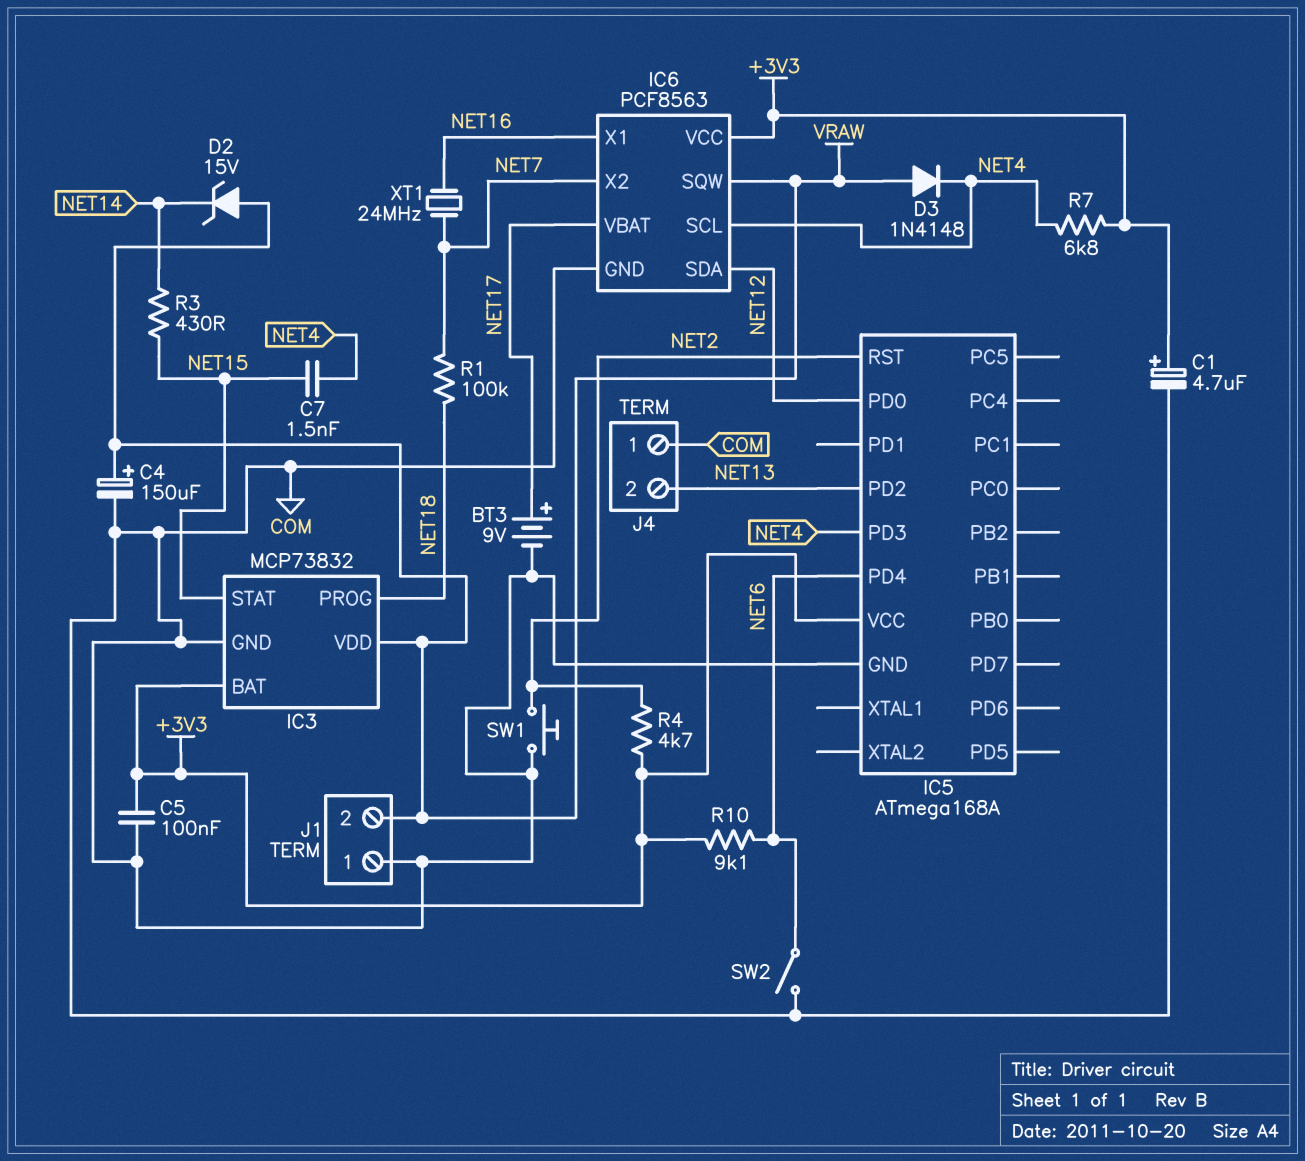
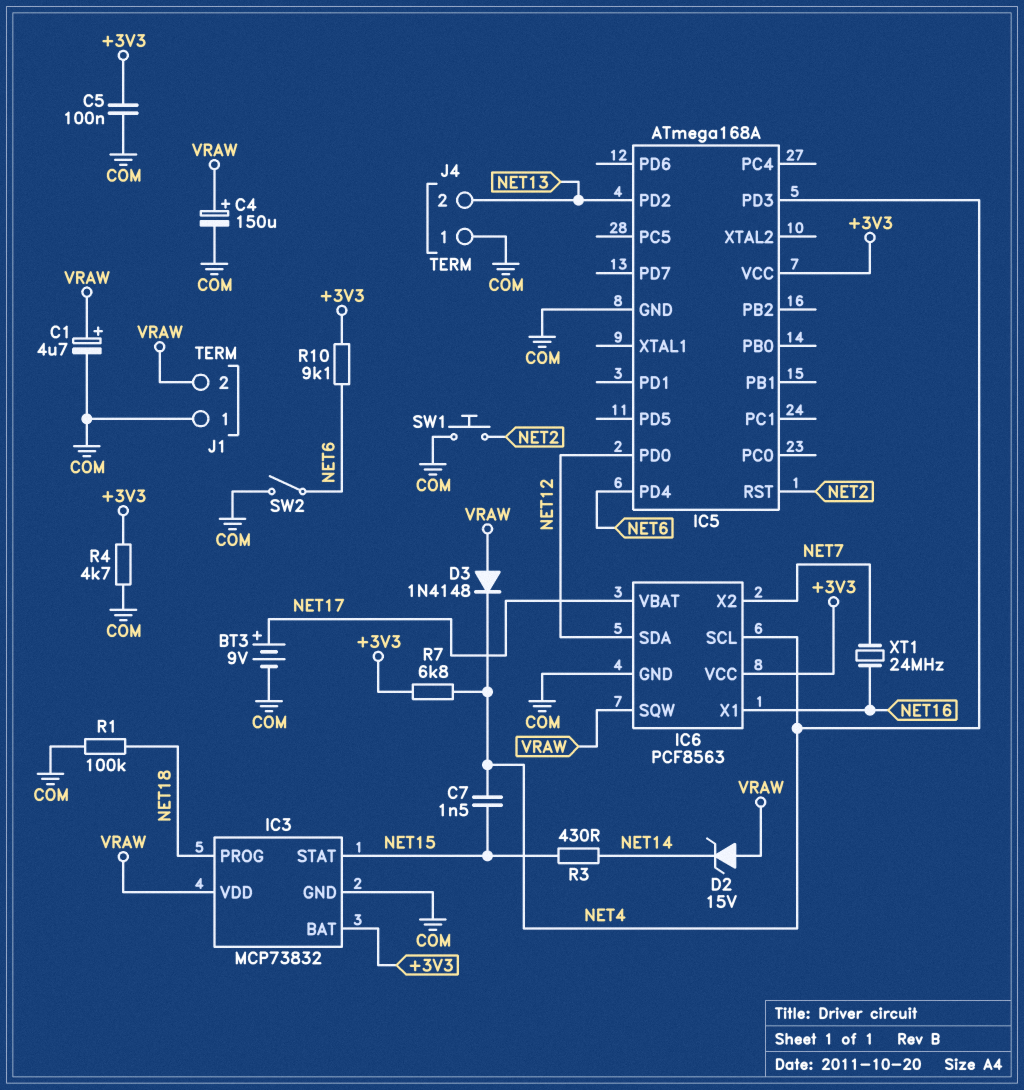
C1: 4.7uF (plus +3V3, minus COM) -> 4.7uF (plus VRAW, minus COM)
R1: 100k (NET7, NET18) -> 100k (COM, NET18)
R4: 4.7k (+3V3, NET2) -> 4.7k (+3V3, COM)

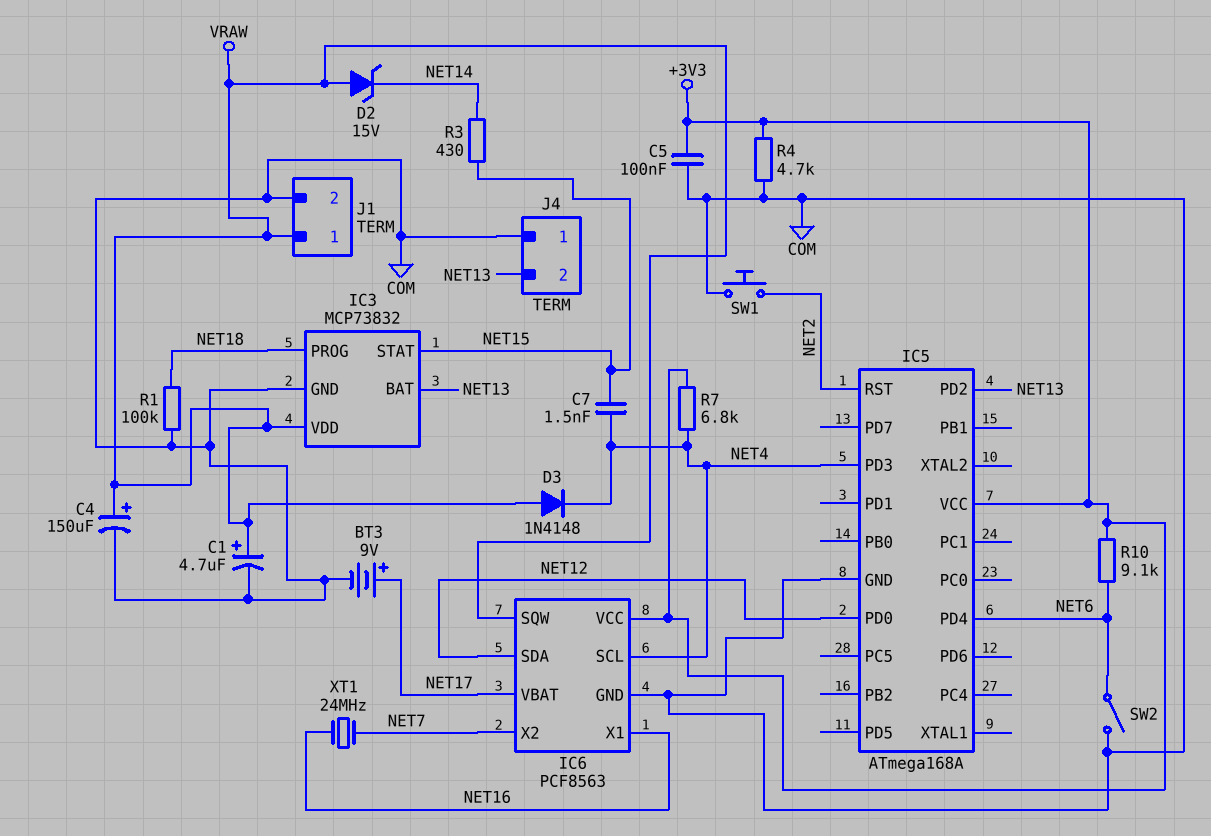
IC3 pin BAT: +3V3 -> NET13
J1 pin 1: COM -> VRAW
J1 pin 2: VRAW -> COM

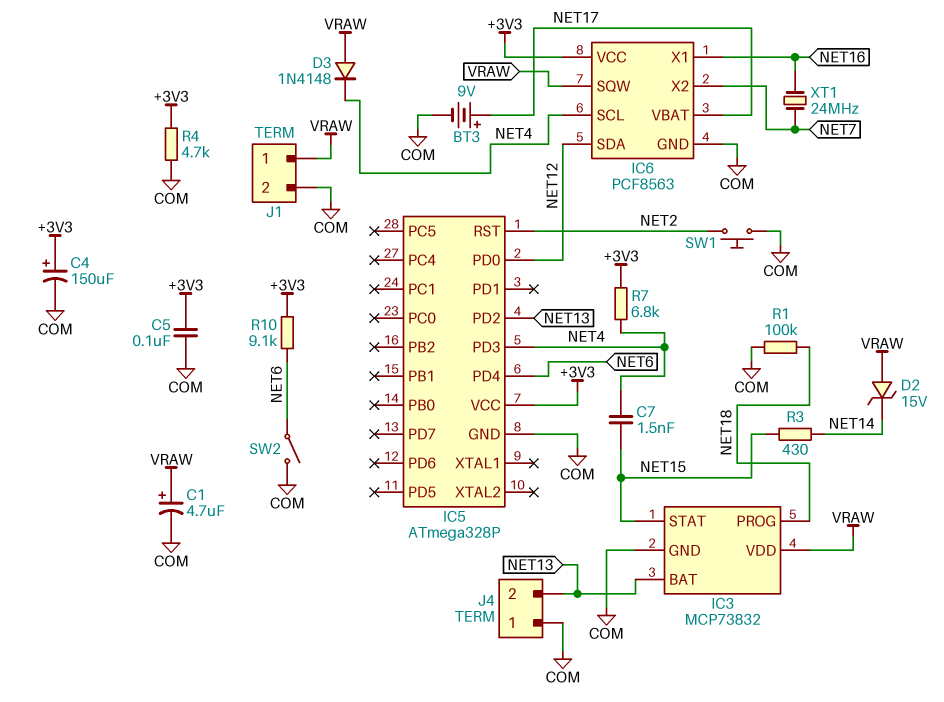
C4: 150uF (plus VRAW, minus COM) -> 150uF (plus +3V3, minus COM)
IC5: ATmega168A -> ATmega328P

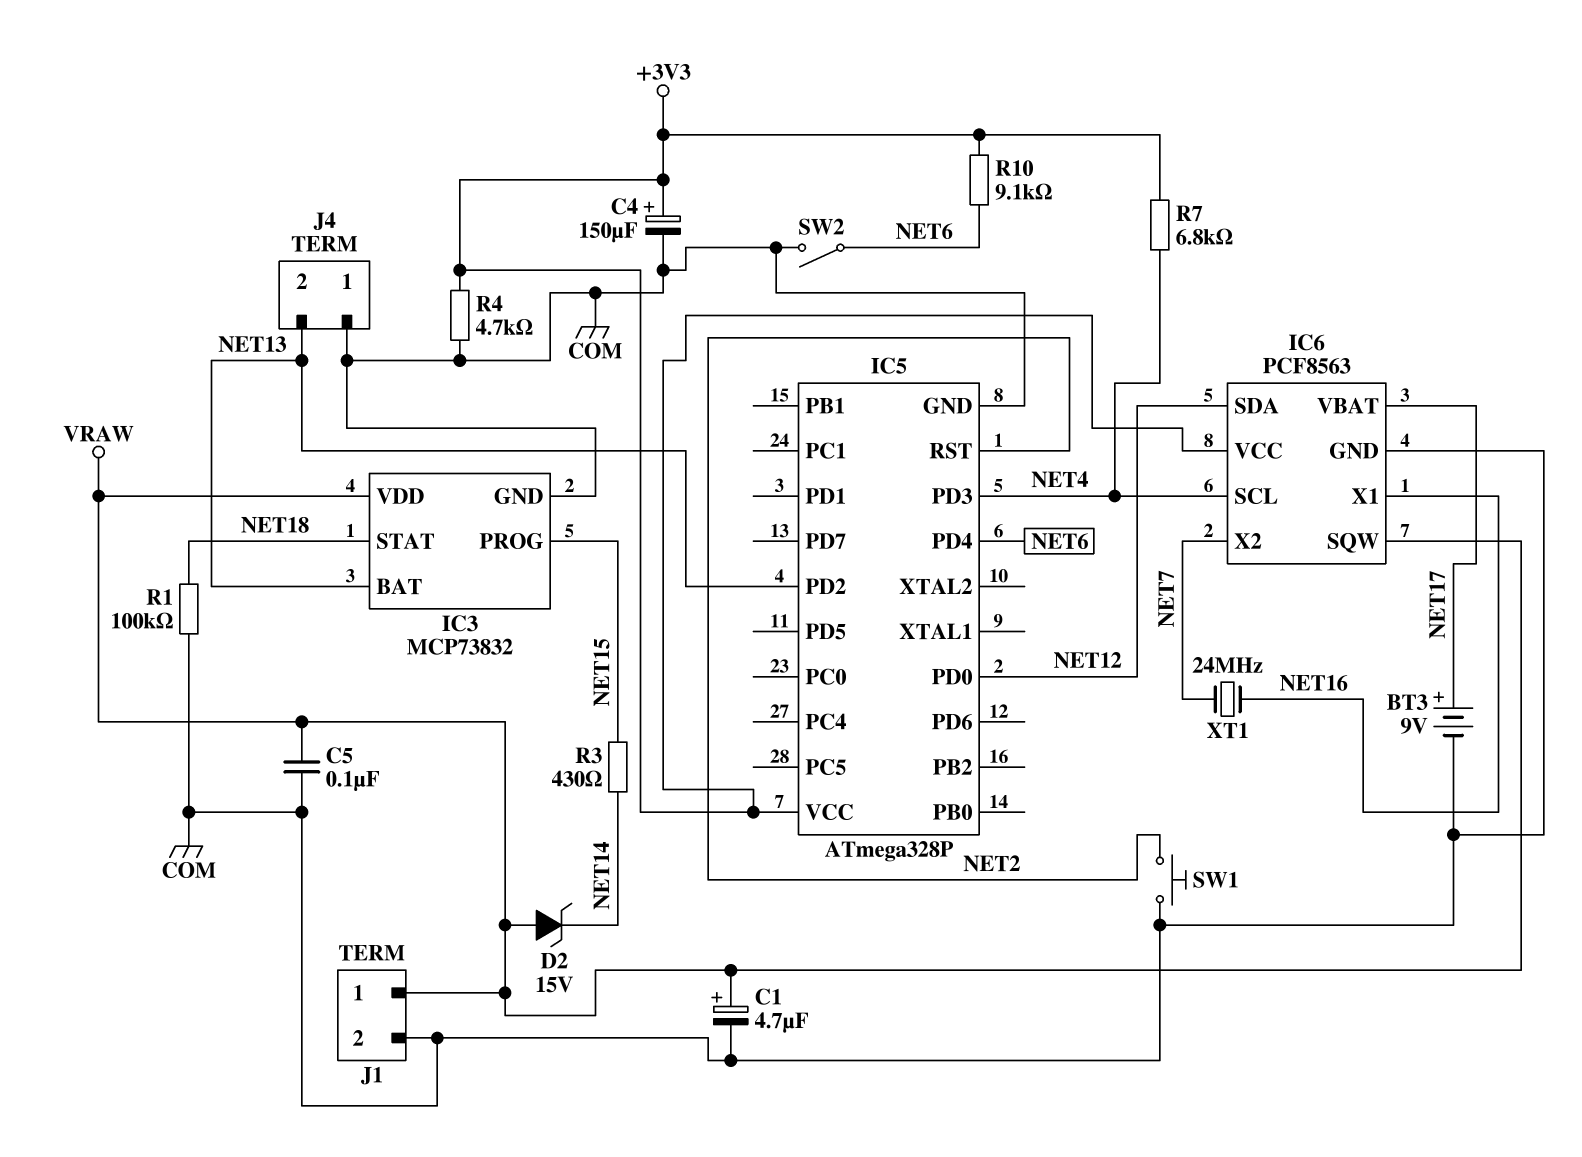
C5: 100nF (+3V3, COM) -> 100nF (COM, VRAW)
C7: 1.5nF (NET4, NET15) -> none
D3: diode 1N4148 (A VRAW, K NET4) -> none
IC3 pin PROG: NET18 -> NET15
IC3 pin STAT: NET15 -> NET18

